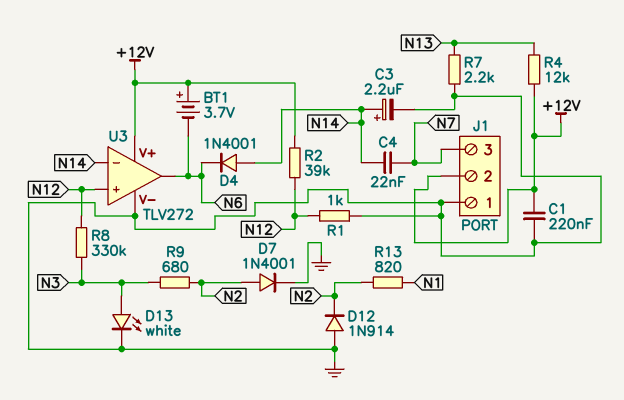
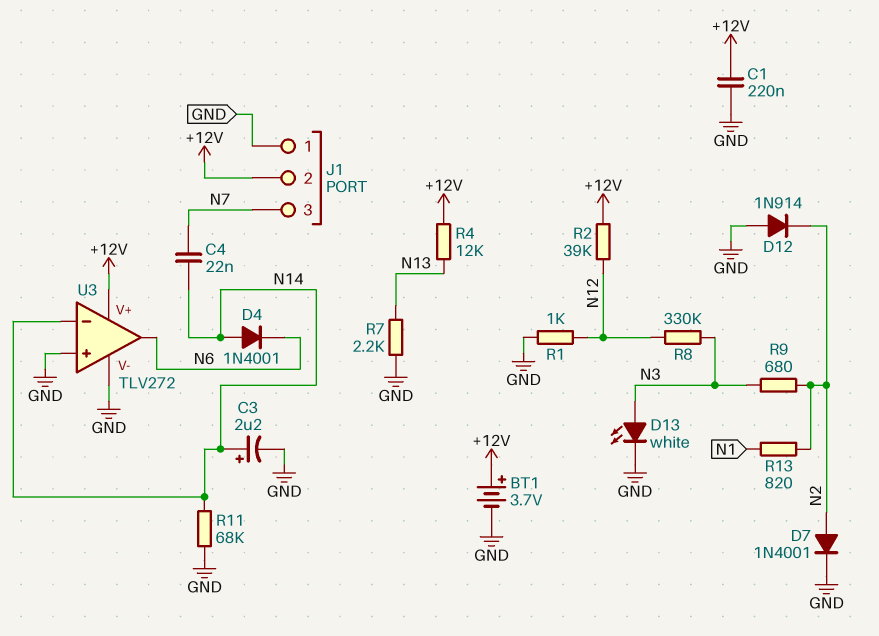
BT1: 3.7V (plus +12V, minus N6) -> 3.7V (plus +12V, minus GND)
R11: none -> 68k (GND, N14)
U3 pin in+: N12 -> GND

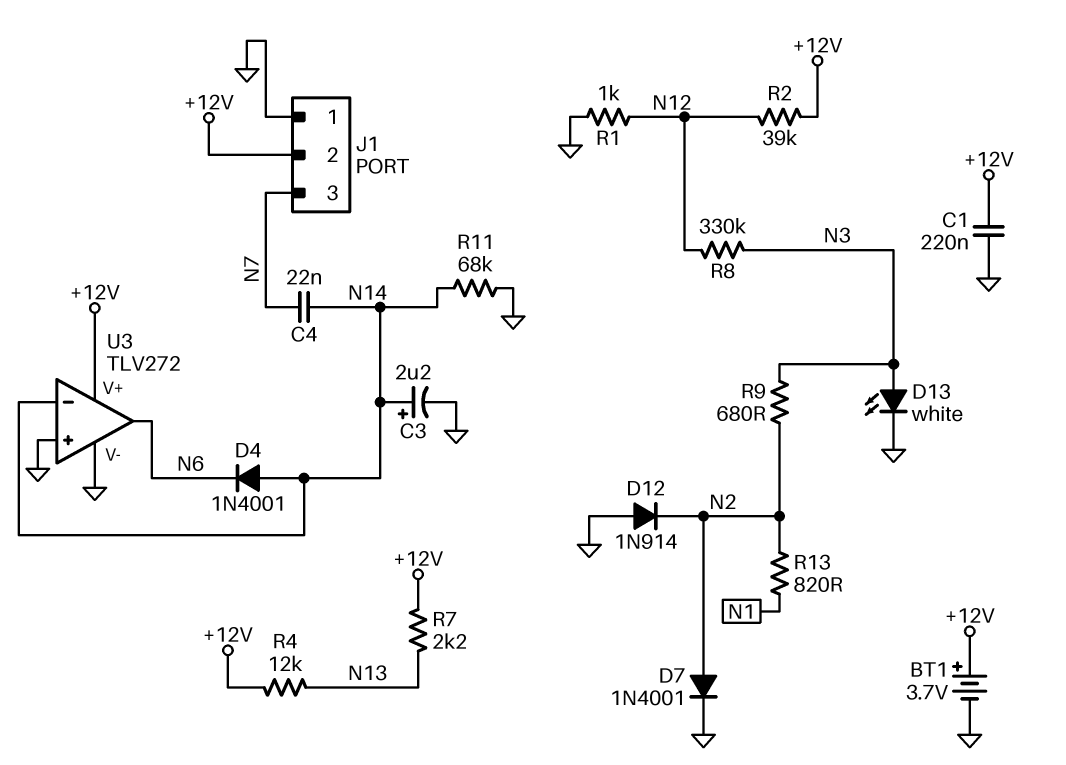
R7: 2.2k (GND, N13) -> 2.2k (+12V, N13)

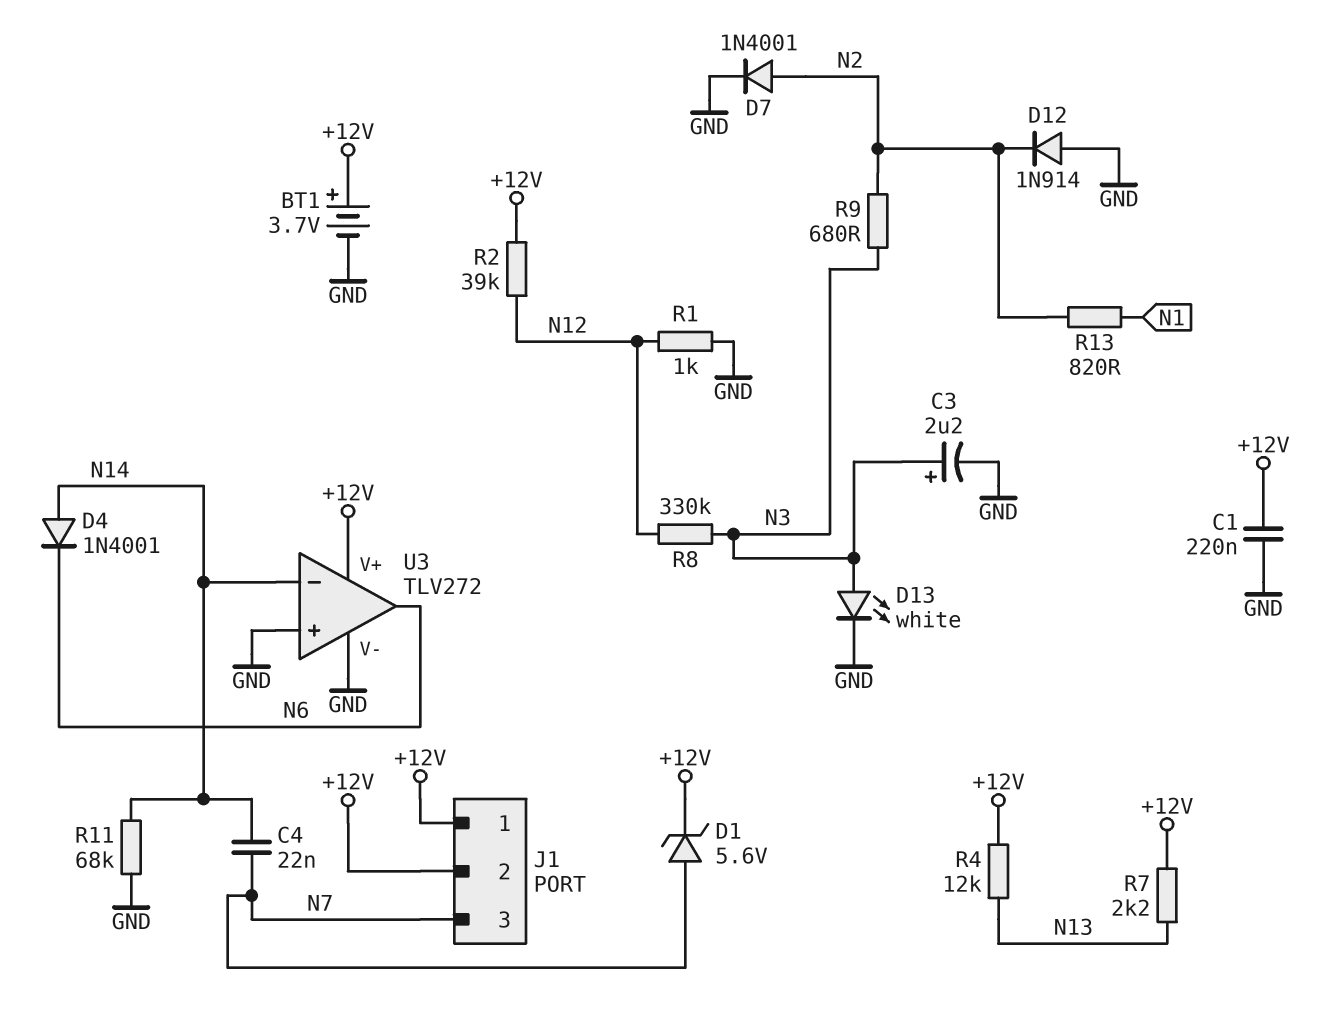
C3: 2.2uF (plus N14, minus GND) -> 2.2uF (plus N3, minus GND)
D1: none -> zener 5.6V (A N7, K +12V)
J1 pin 1: GND -> +12V

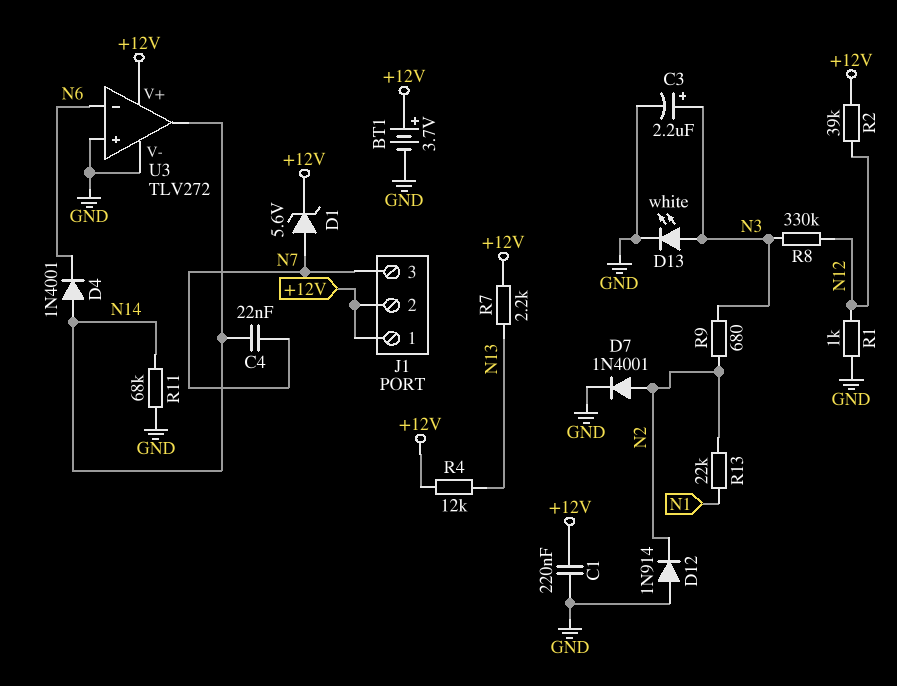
R13: 820 (N1, N2) -> 22k (N1, N2)
U3 pin in-: N14 -> N6
U3 pin out: N6 -> N14

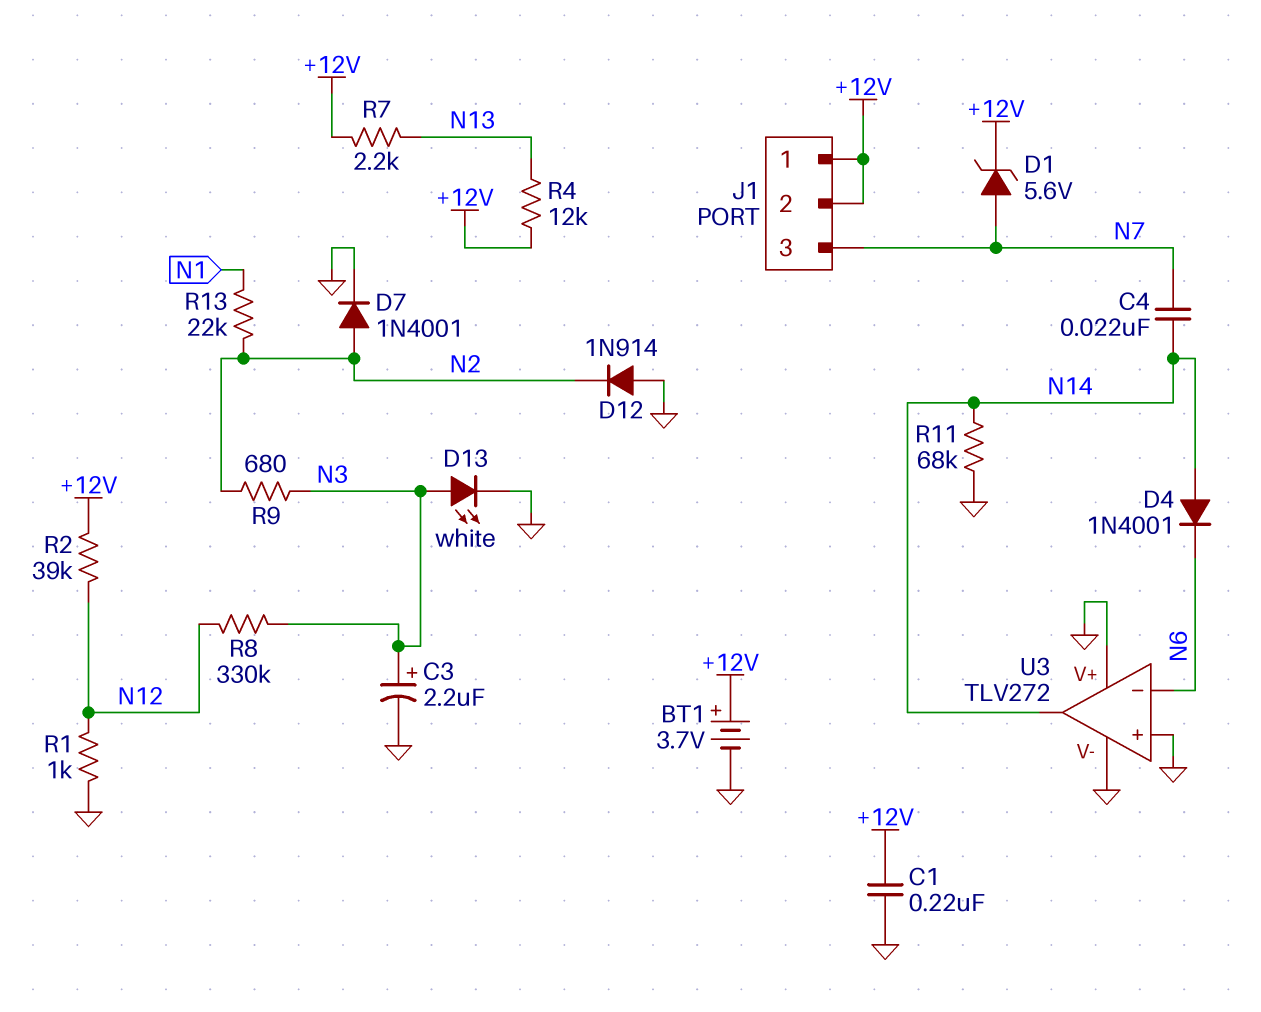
U3 pin V+: +12V -> GND

